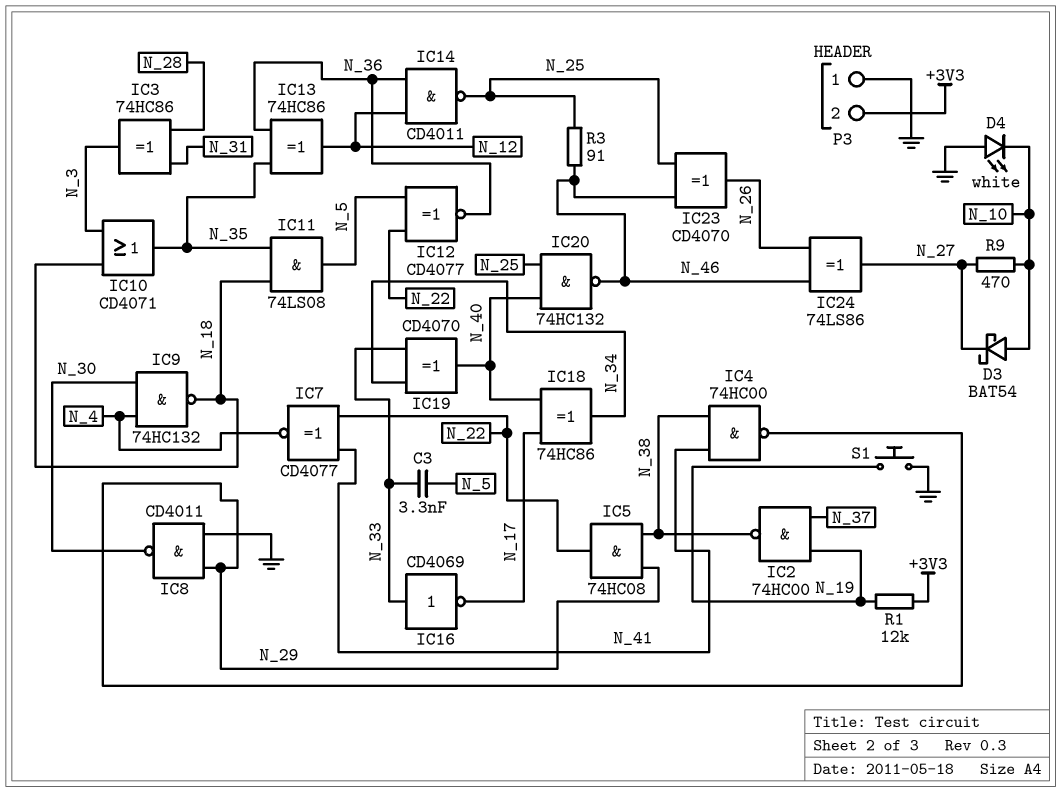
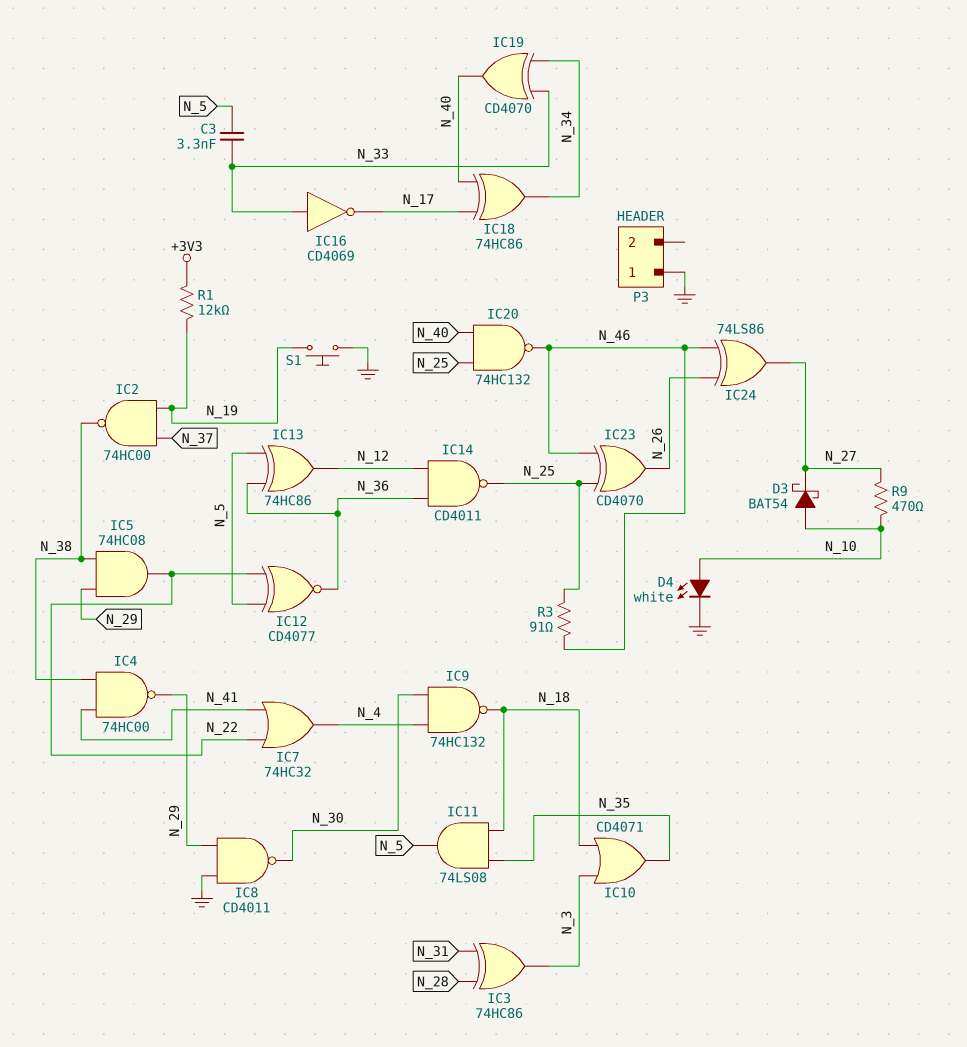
D4: LED white (A GND, K N_10) -> LED white (A N_10, K GND)
IC7: XNOR CD4077 (in N_22, in N_41, out N_4) -> OR 74HC32 (in N_22, in N_41, out N_4)
IC13: XOR 74HC86 (in N_35, in N_36, out N_12) -> XOR 74HC86 (in N_5, in N_36, out N_12)
P3 pin 2: +3V3 -> none

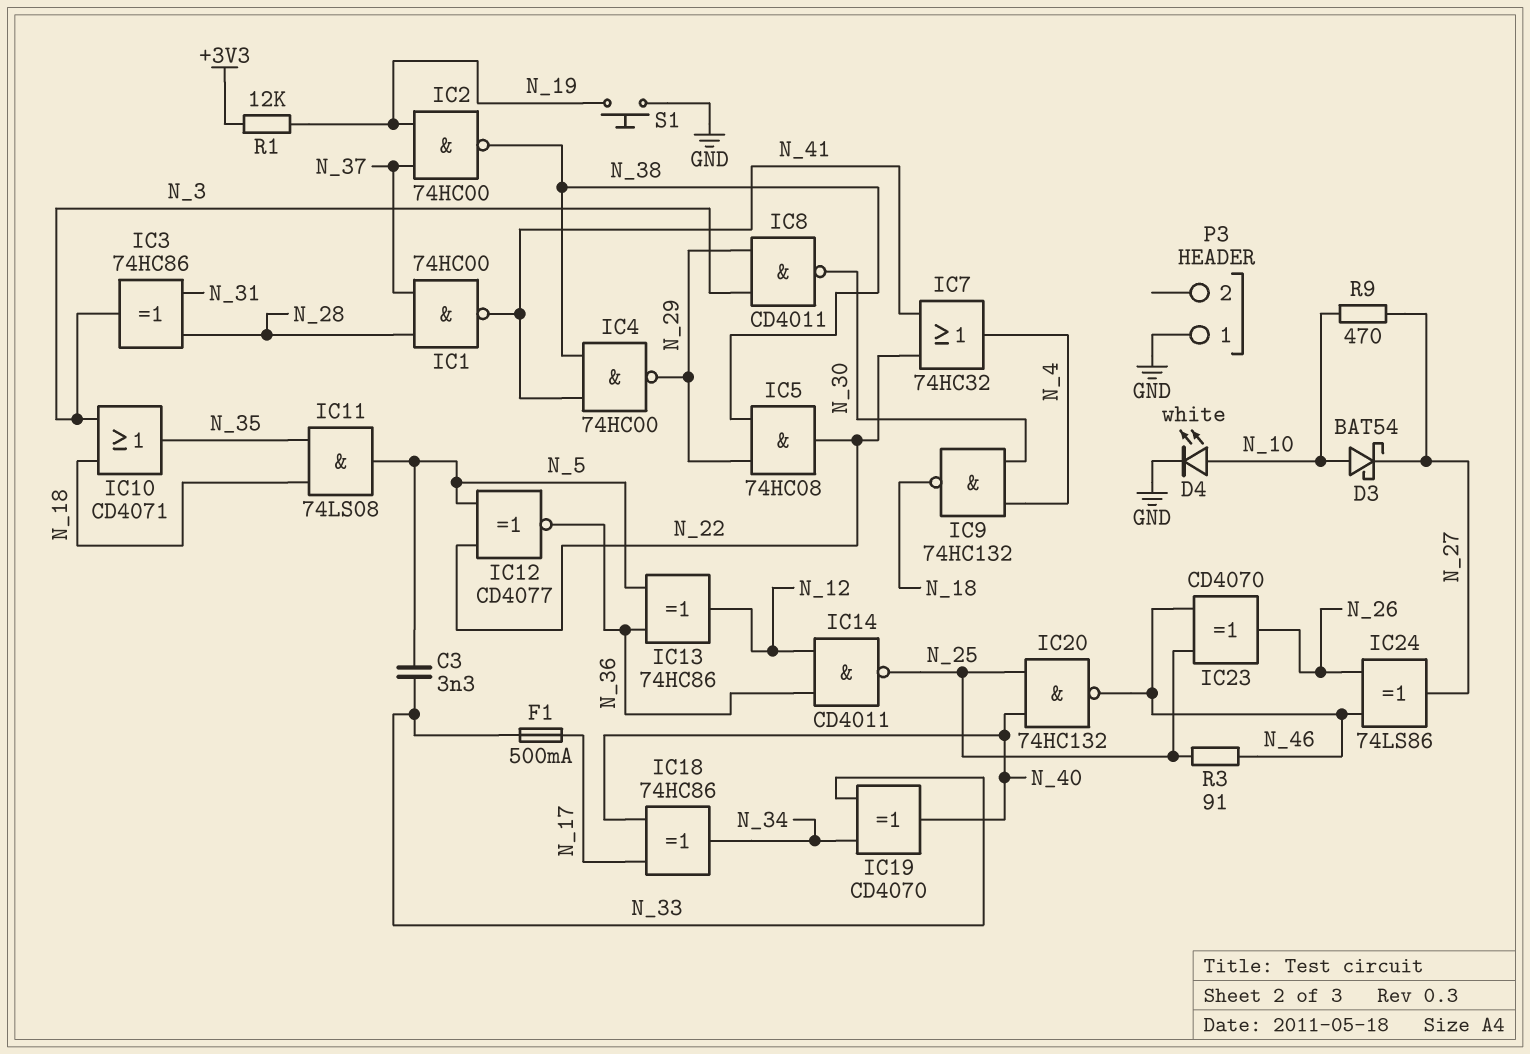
F1: none -> 500mA (N_17, N_33)
IC1: none -> NAND 74HC00 (in N_28, in N_37, out N_41)
IC8: NAND CD4011 (in GND, in N_29, out N_30) -> NAND CD4011 (in N_3, in N_29, out N_30)
IC16: NOT CD4069 (in N_33, out N_17) -> none

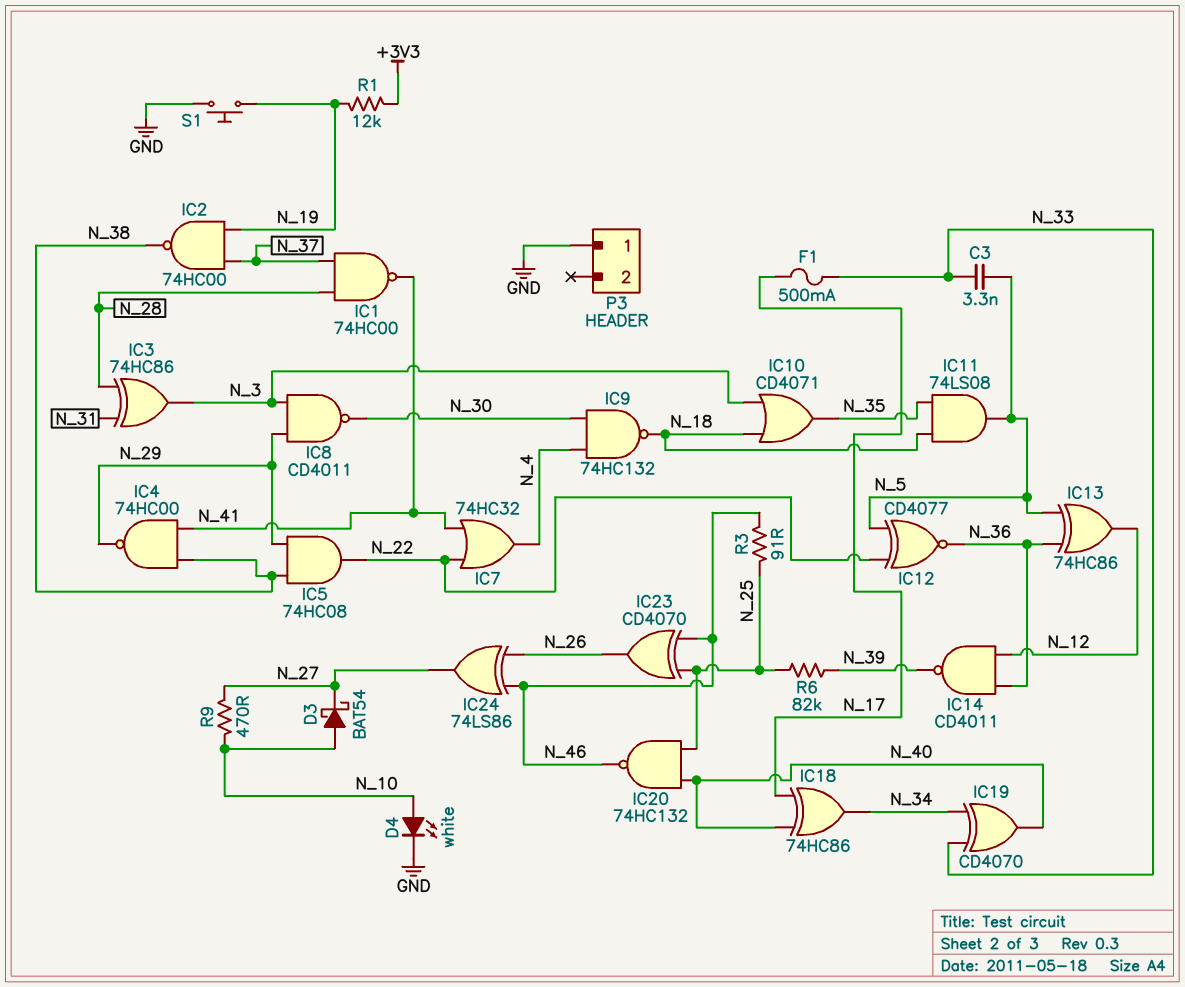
IC14: NAND CD4011 (in N_12, in N_36, out N_25) -> NAND CD4011 (in N_12, in N_36, out N_39)
R6: none -> 82k (N_25, N_39)

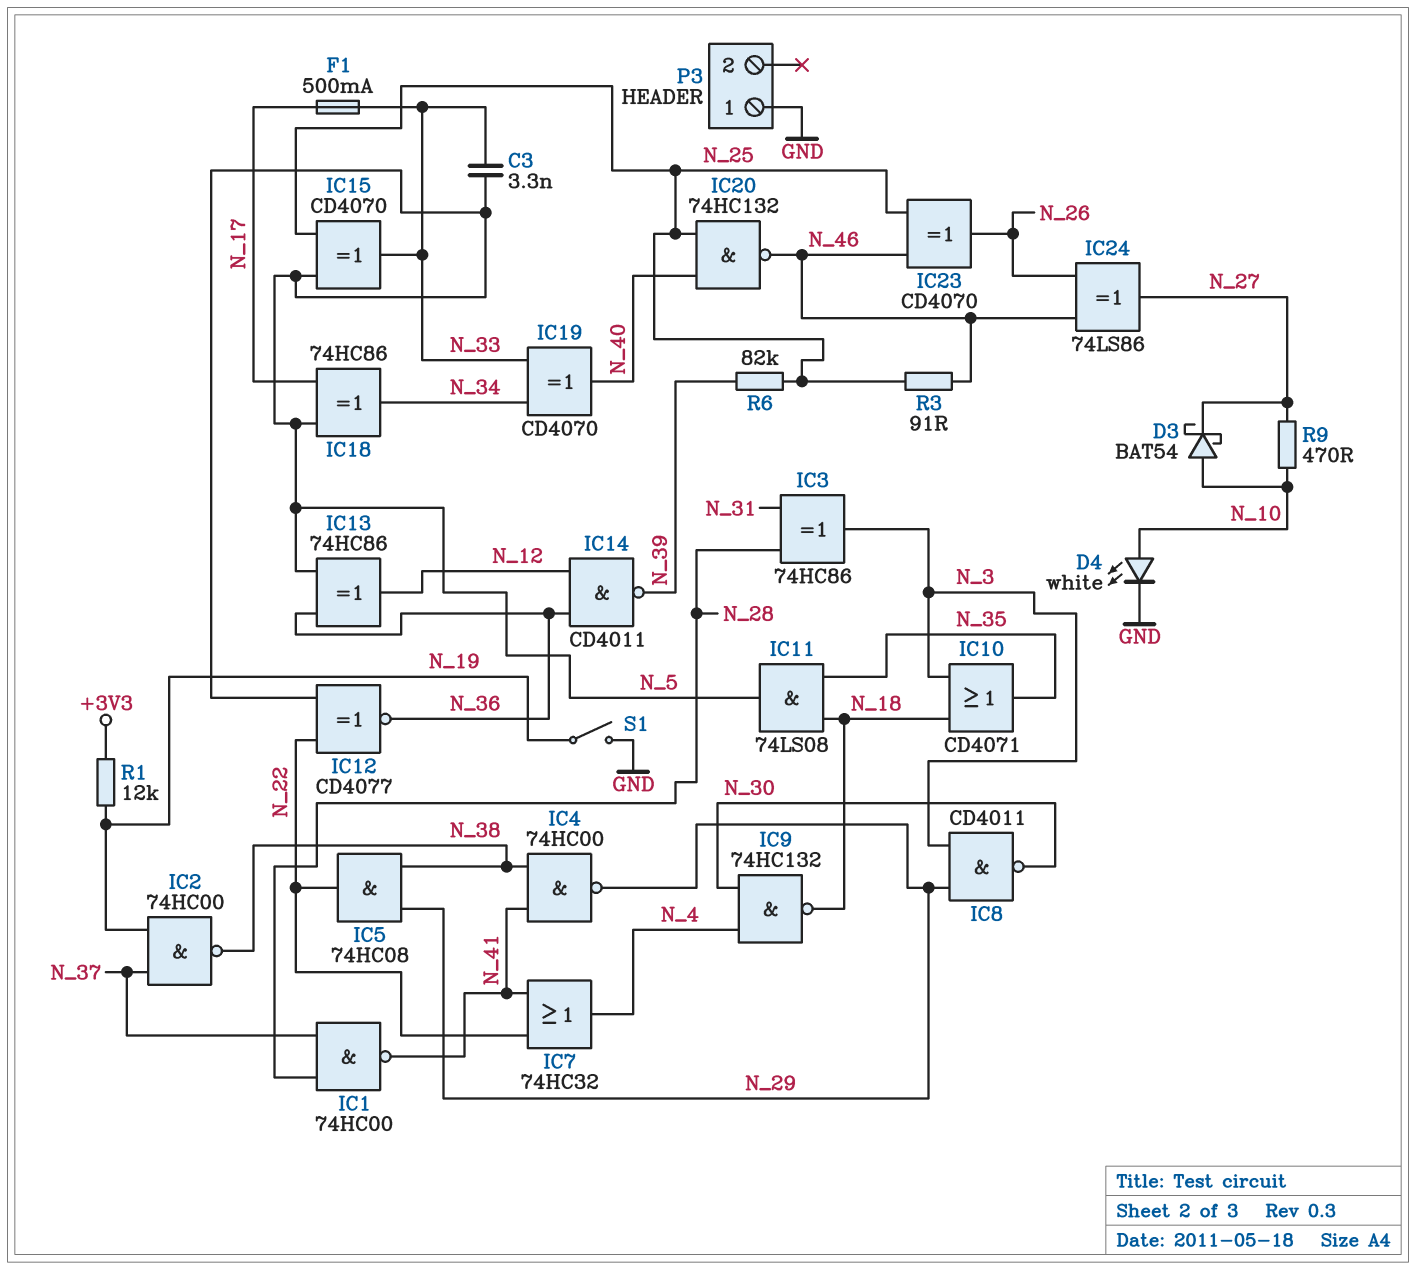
IC15: none -> XOR CD4070 (in N_5, in N_25, out N_33)
IC18: XOR 74HC86 (in N_17, in N_40, out N_34) -> XOR 74HC86 (in N_5, in N_17, out N_34)
S1: button (GND, N_19) -> switch (GND, N_19)

